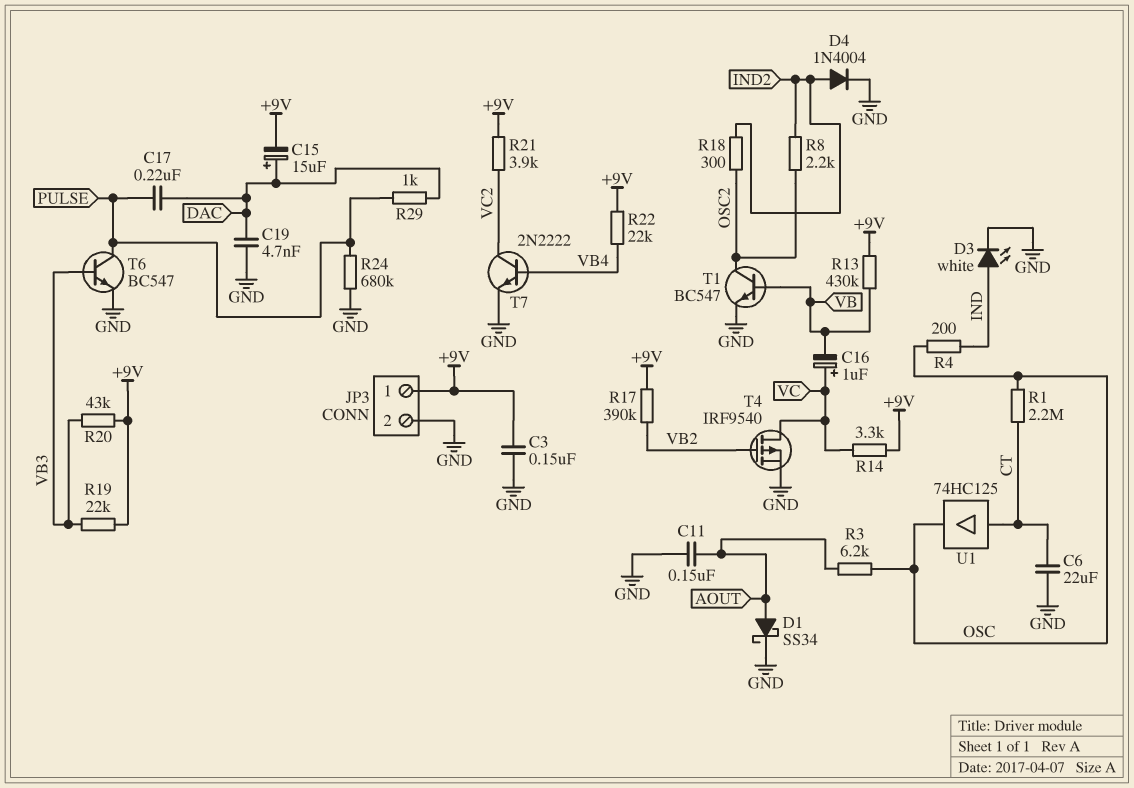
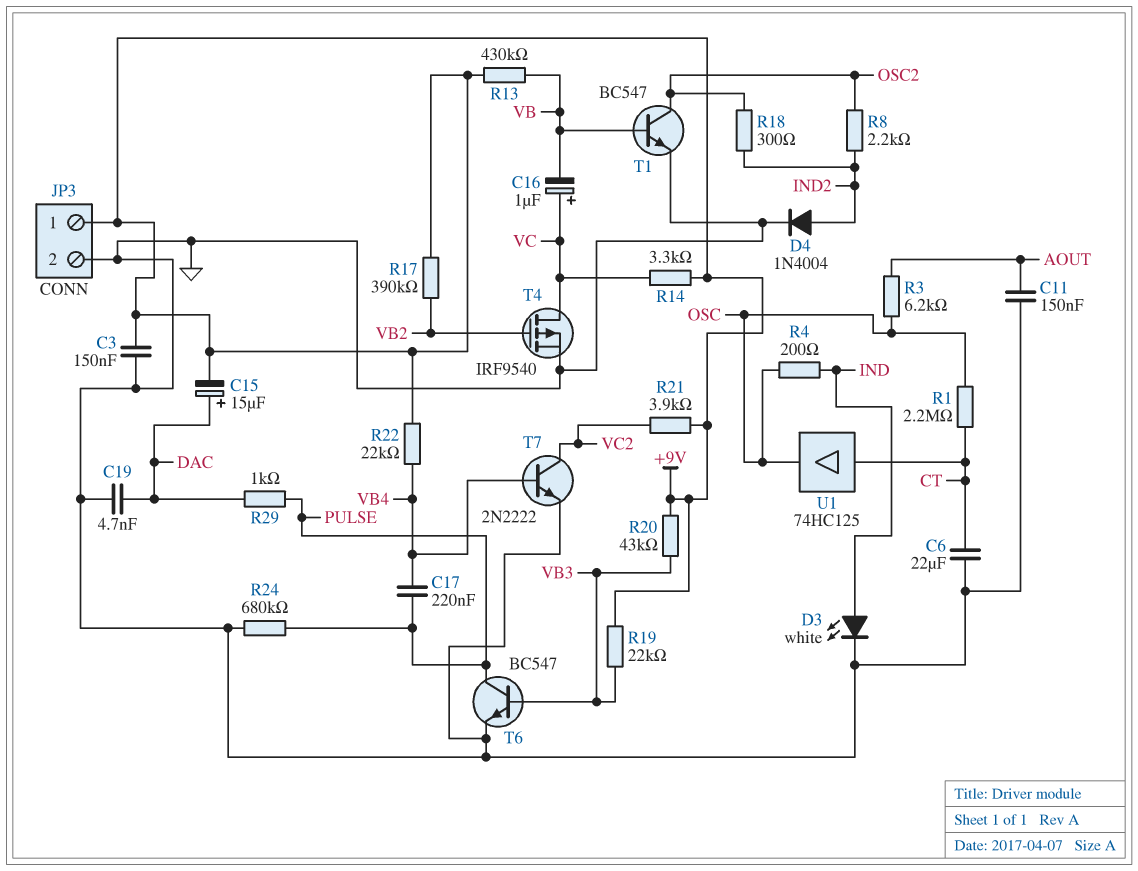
C17: 220nF (DAC, PULSE) -> 220nF (PULSE, VB4)
D1: schottky SS34 (A AOUT, K GND) -> none

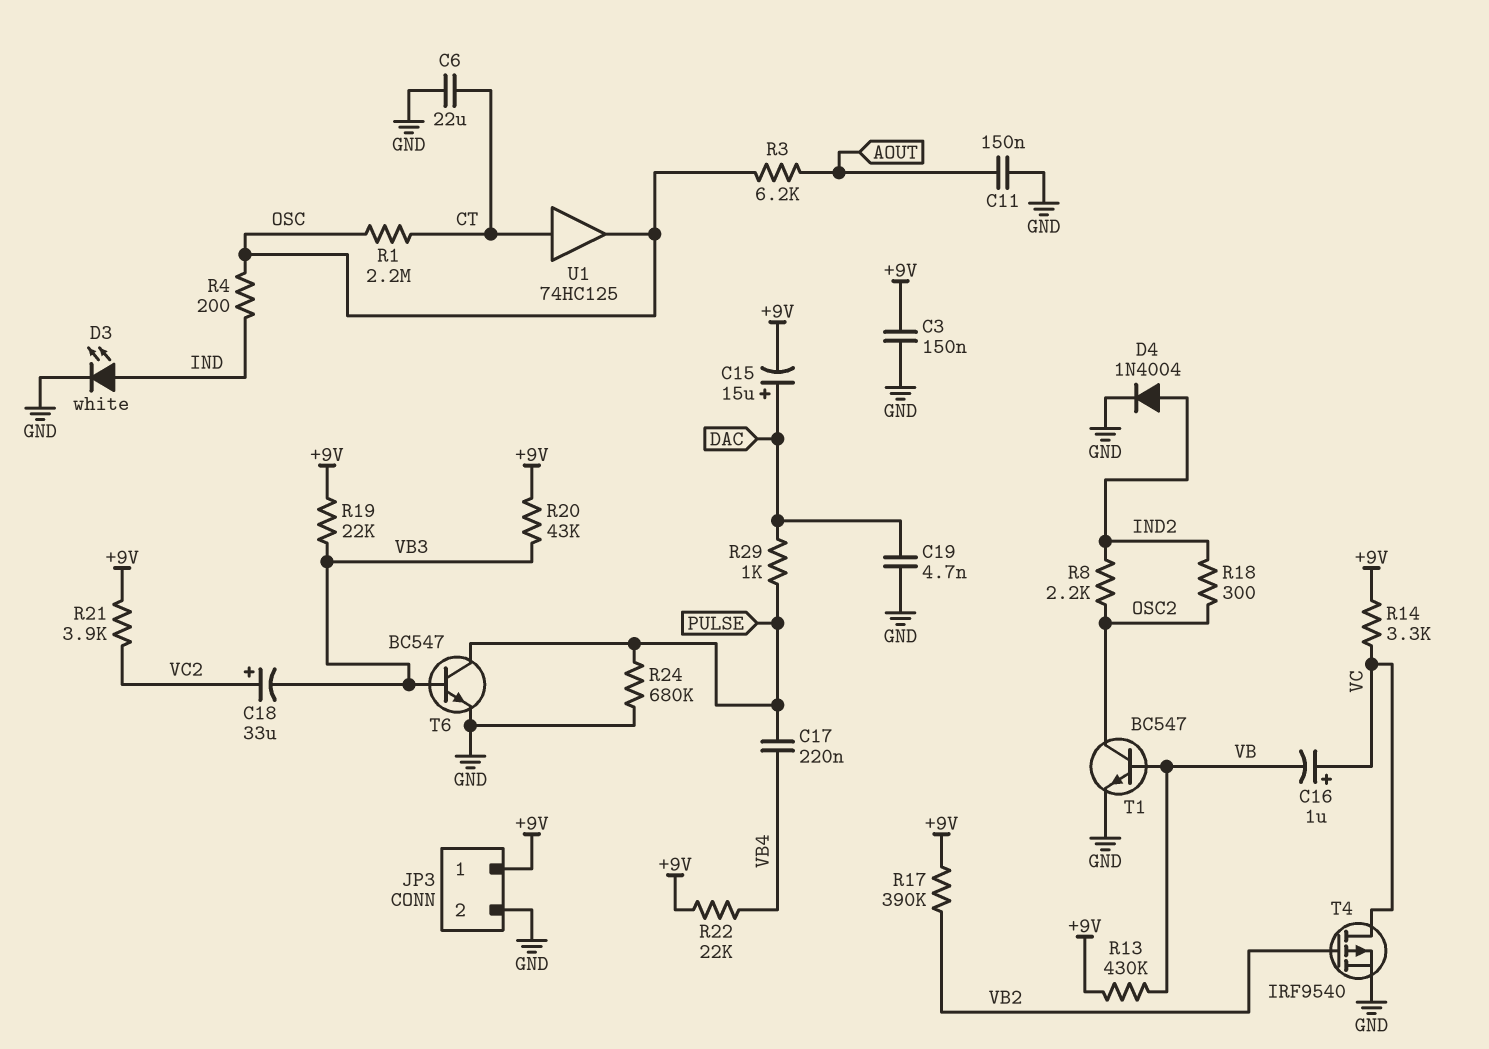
C18: none -> 33uF (plus VC2, minus VB3)
T7: NPN 2N2222 (B VB4, C VC2, E GND) -> none

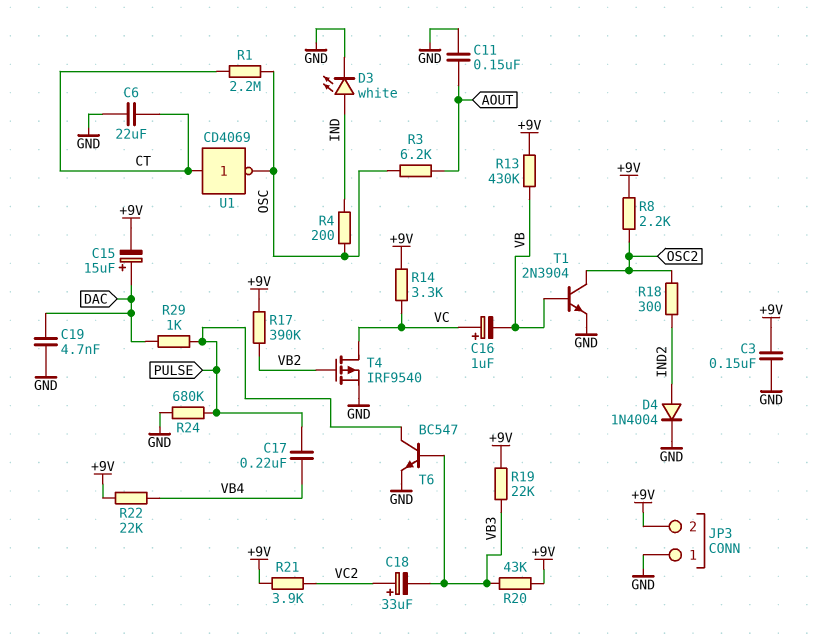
JP3 pin 1: +9V -> GND
JP3 pin 2: GND -> +9V
R8: 2.2k (IND2, OSC2) -> 2.2k (+9V, OSC2)
T1: NPN BC547 (B VB, C OSC2, E GND) -> NPN 2N3904 (B VB, C OSC2, E GND)
U1: buffer 74HC125 (in CT, out OSC) -> NOT CD4069 (in CT, out OSC)

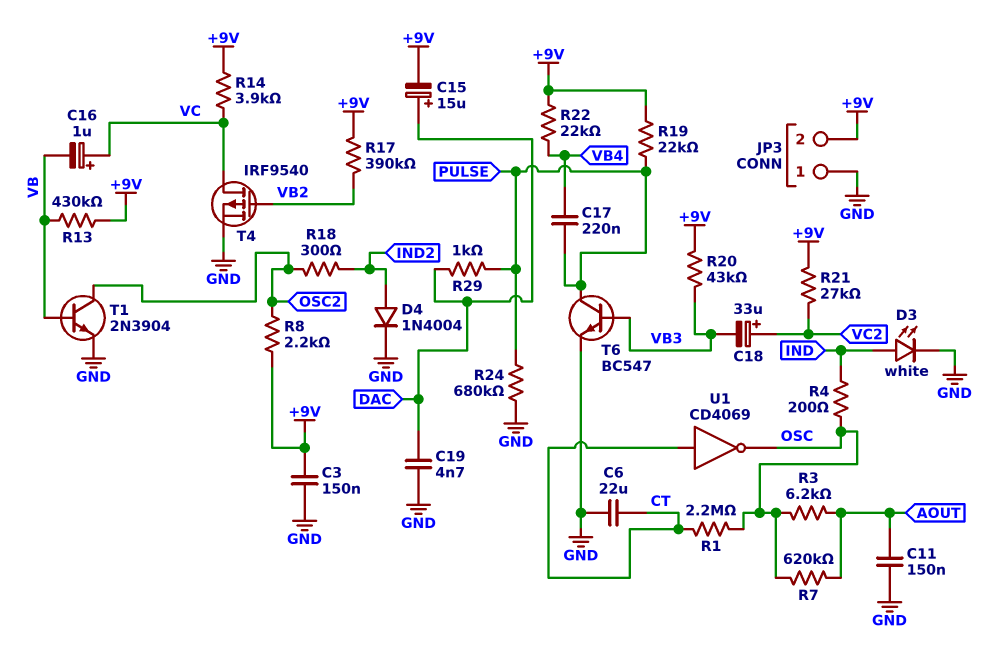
R7: none -> 620k (AOUT, OSC)
R14: 3.3k (+9V, VC) -> 3.9k (+9V, VC)
R19: 22k (+9V, VB3) -> 22k (+9V, PULSE)
R21: 3.9k (+9V, VC2) -> 27k (+9V, VC2)

